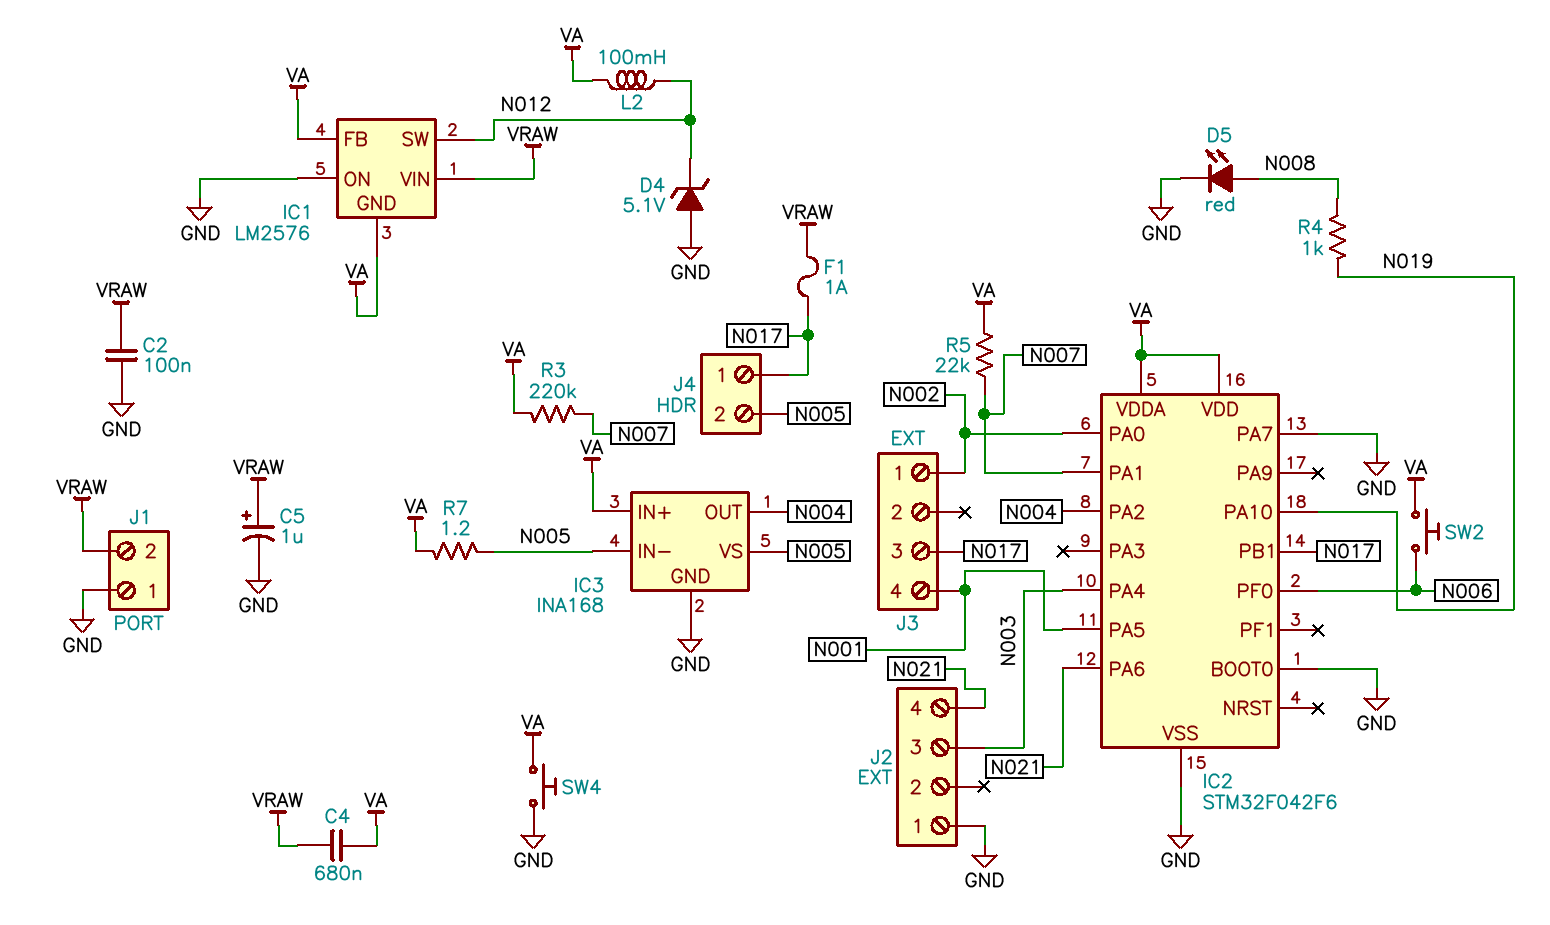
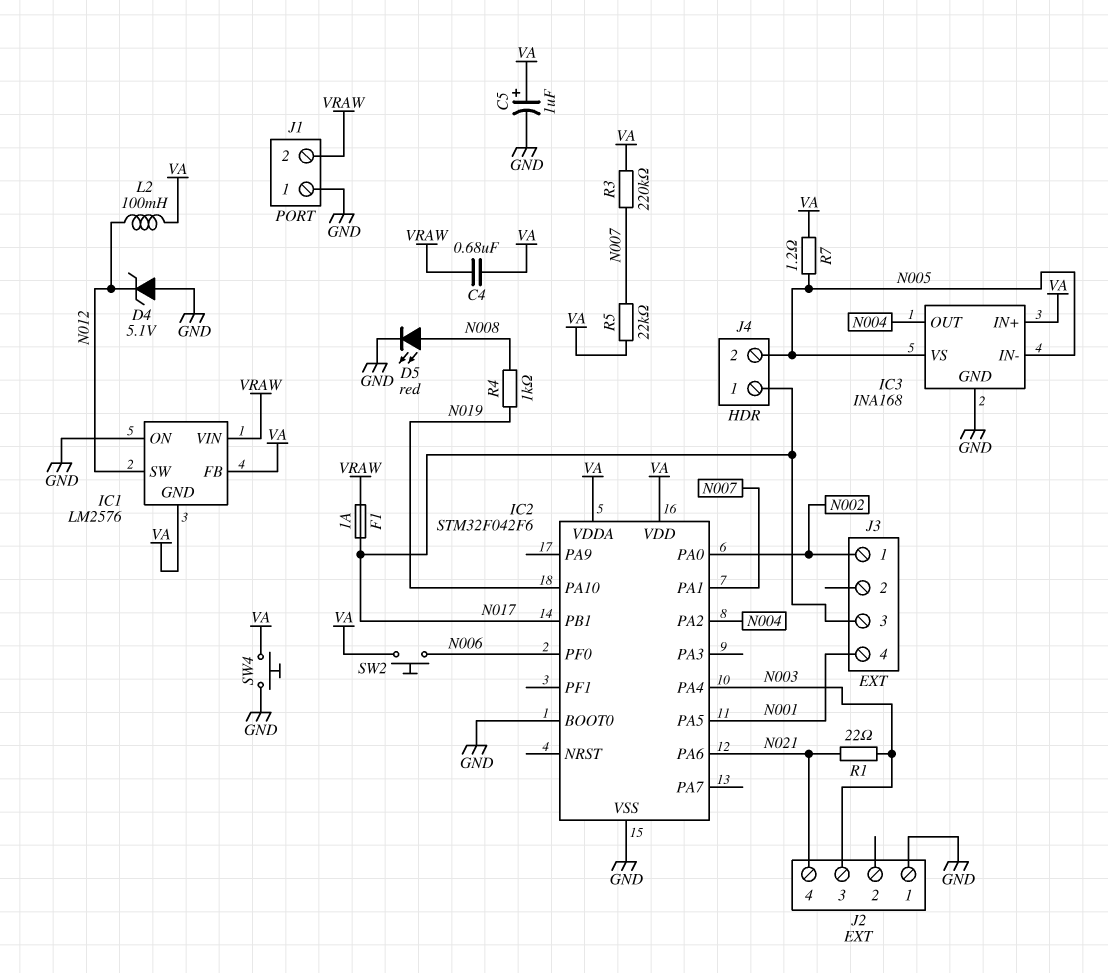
C2: 100nF (GND, VRAW) -> none
C5: 1uF (plus VRAW, minus GND) -> 1uF (plus VA, minus GND)
IC2 pin PA7: GND -> none
R1: none -> 22 (N003, N021)

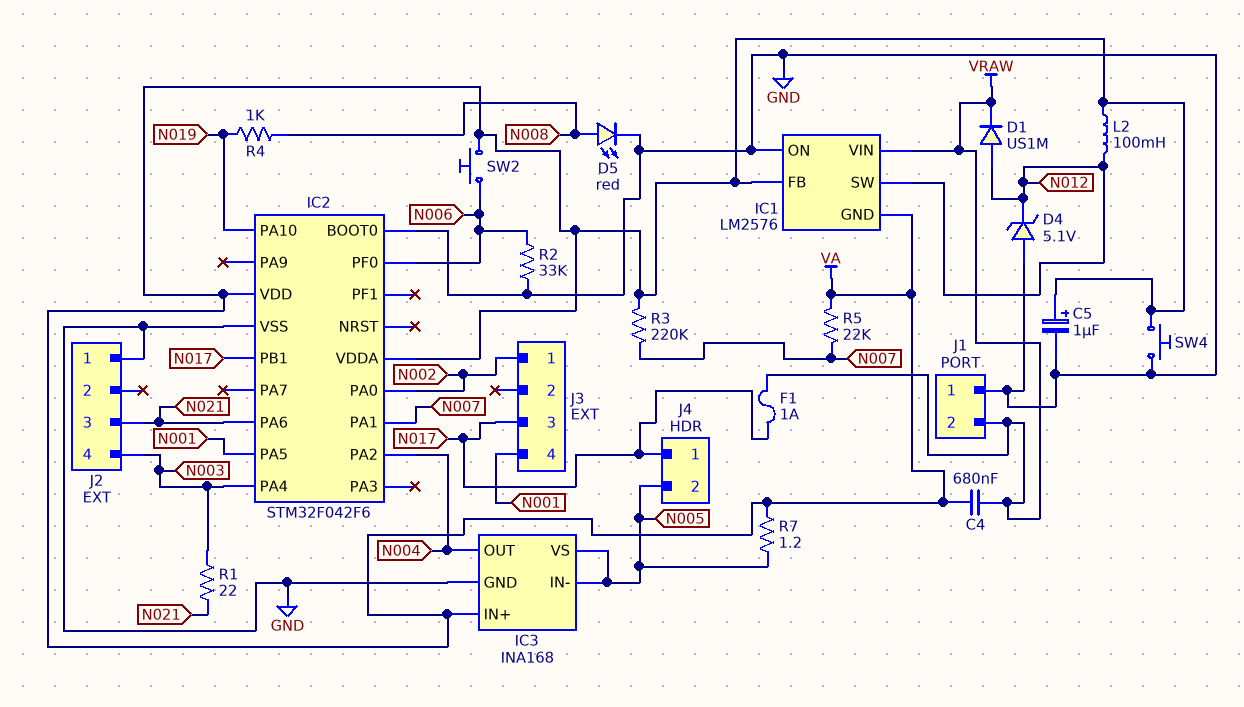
D1: none -> diode US1M (A N012, K VRAW)
J2 pin 3: N003 -> N021
J2 pin 4: N021 -> N003
R2: none -> 33k (GND, N006)

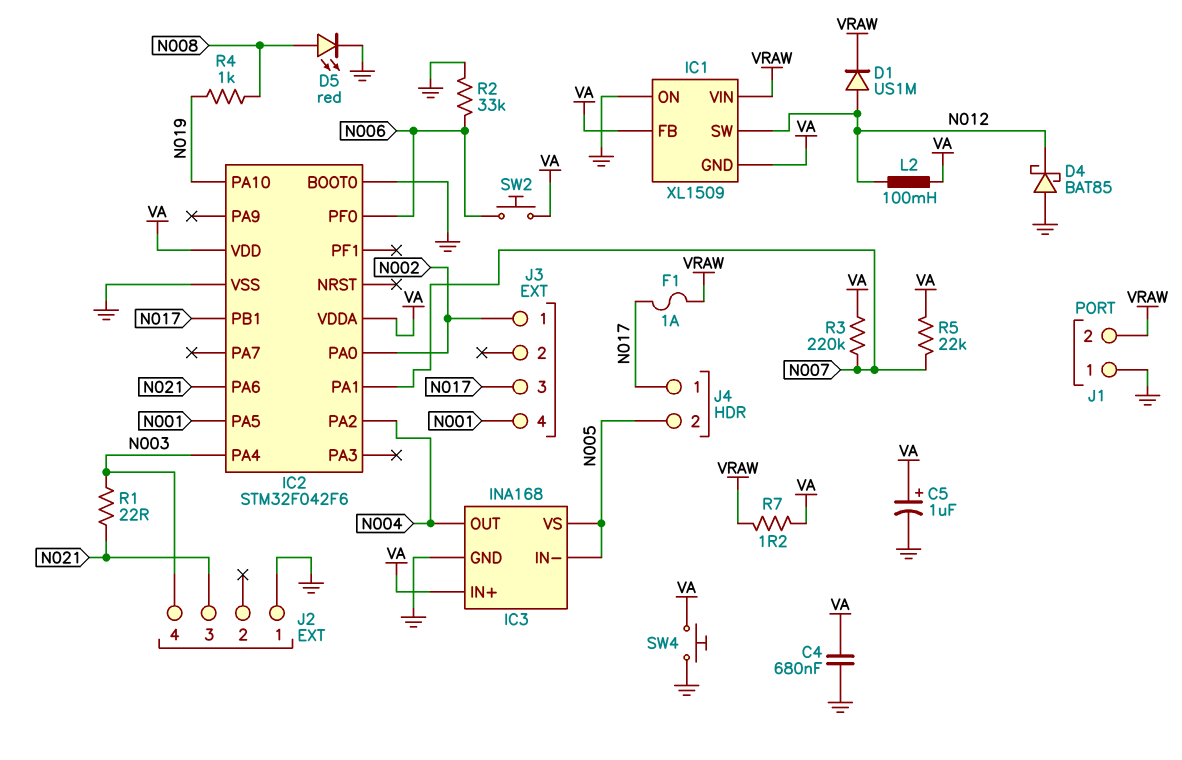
C4: 680nF (VA, VRAW) -> 680nF (GND, VA)
D4: zener 5.1V (A GND, K N012) -> schottky BAT85 (A GND, K N012)
IC1: LM2576 -> XL1509
R7: 1.2 (N005, VA) -> 1.2 (VA, VRAW)

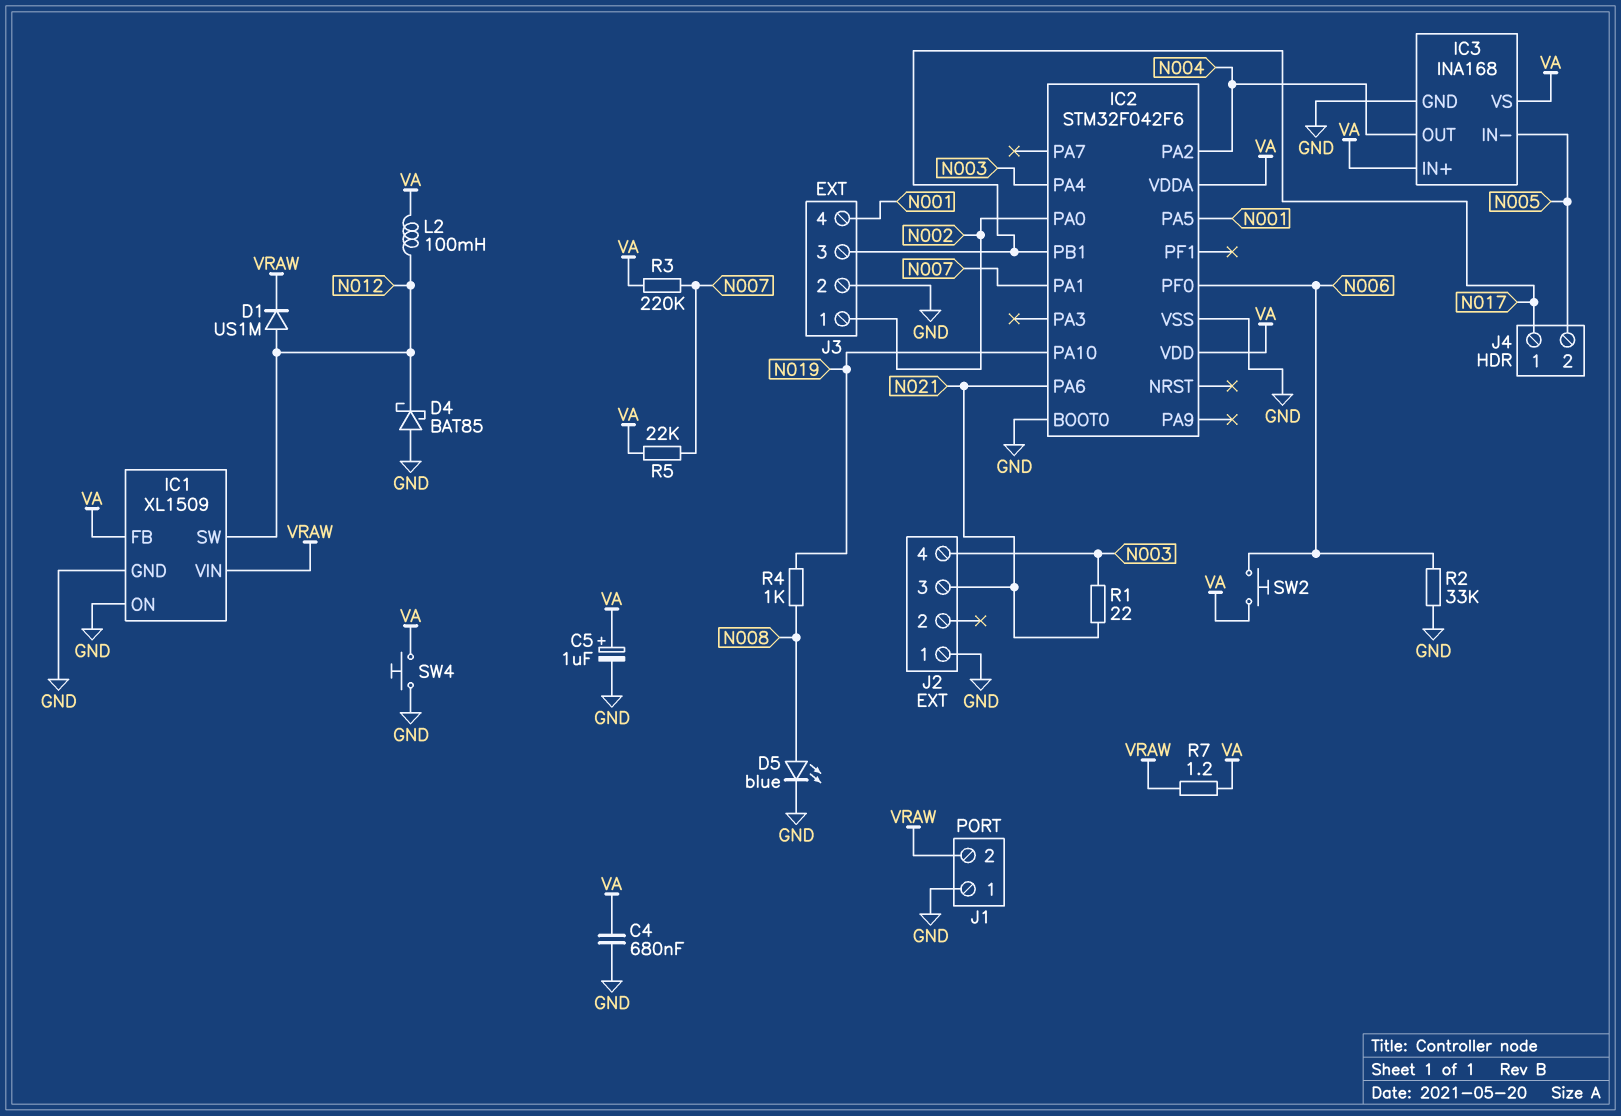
D5: LED red (A N008, K GND) -> LED blue (A N008, K GND)
F1: 1A (N017, VRAW) -> none
IC1 pin GND: VA -> GND
IC3 pin VS: N005 -> VA
J3 pin 2: none -> GND

